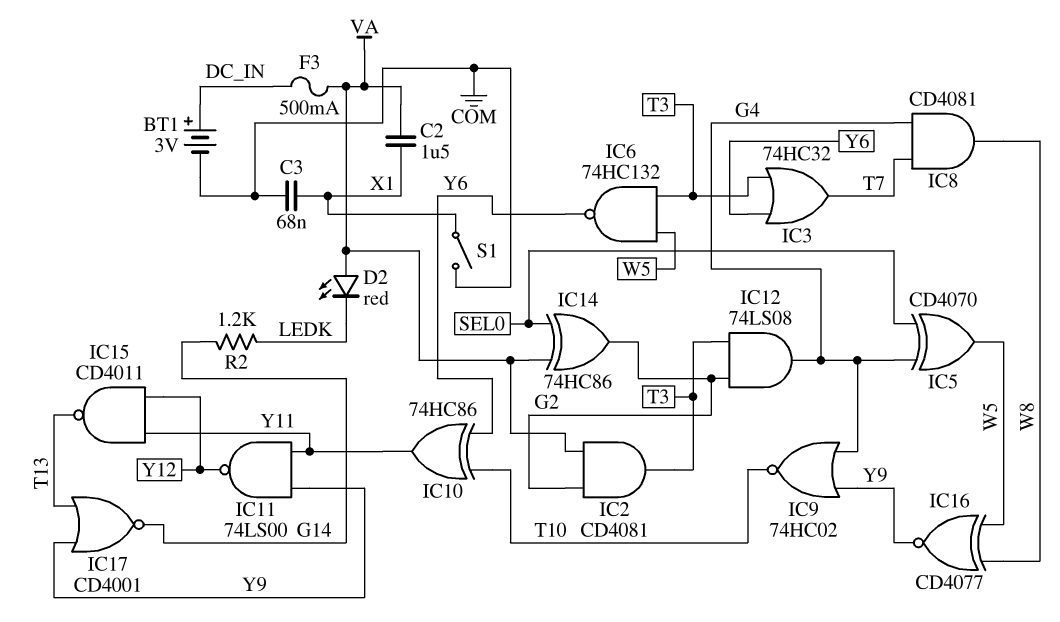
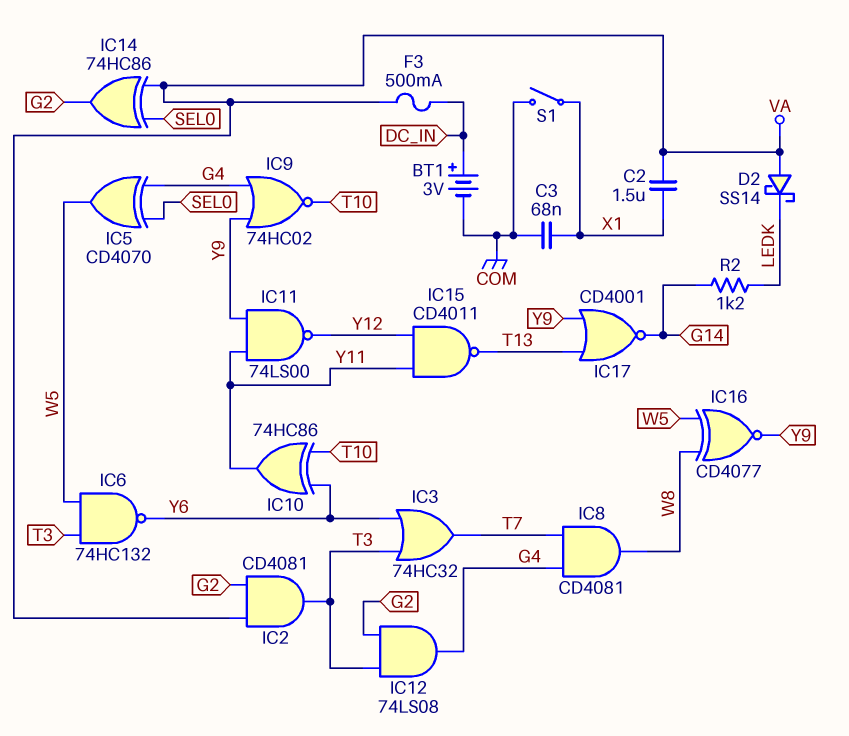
D2: LED red (A VA, K LEDK) -> schottky SS14 (A VA, K LEDK)

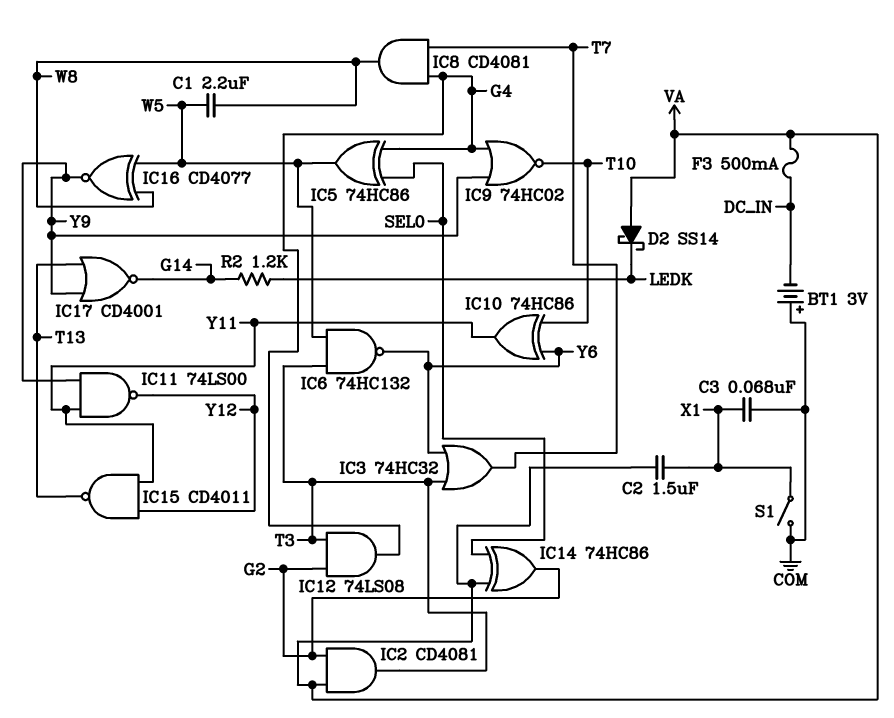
BT1: 3V (plus DC_IN, minus COM) -> 3V (plus COM, minus DC_IN)
C1: none -> 2.2uF (W5, W8)
IC5: XOR CD4070 (in G4, in SEL0, out W5) -> XOR 74HC86 (in G4, in SEL0, out W5)

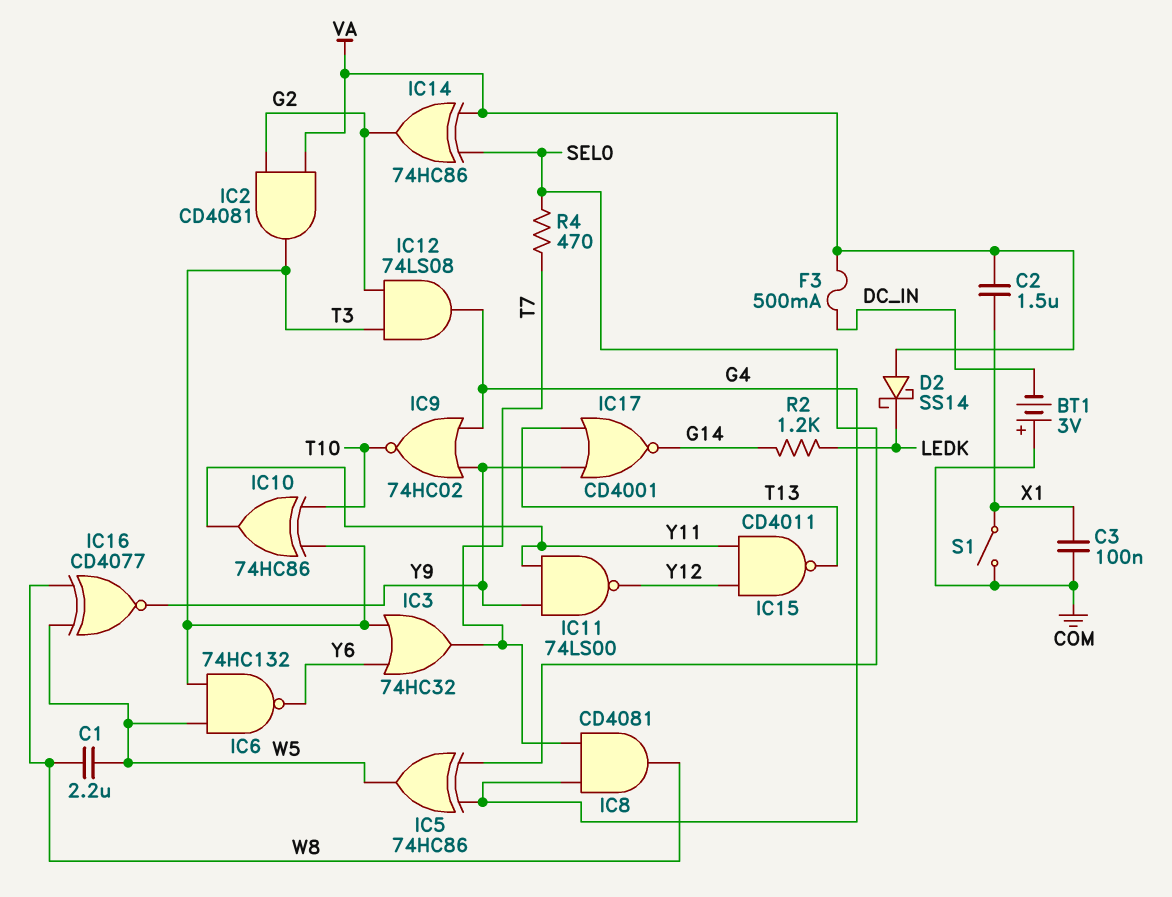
C3: 68nF (COM, X1) -> 100nF (COM, X1)
IC10: XOR 74HC86 (in T10, in Y6, out Y11) -> XOR 74HC86 (in T3, in T10, out Y11)
R4: none -> 470 (SEL0, T7)

